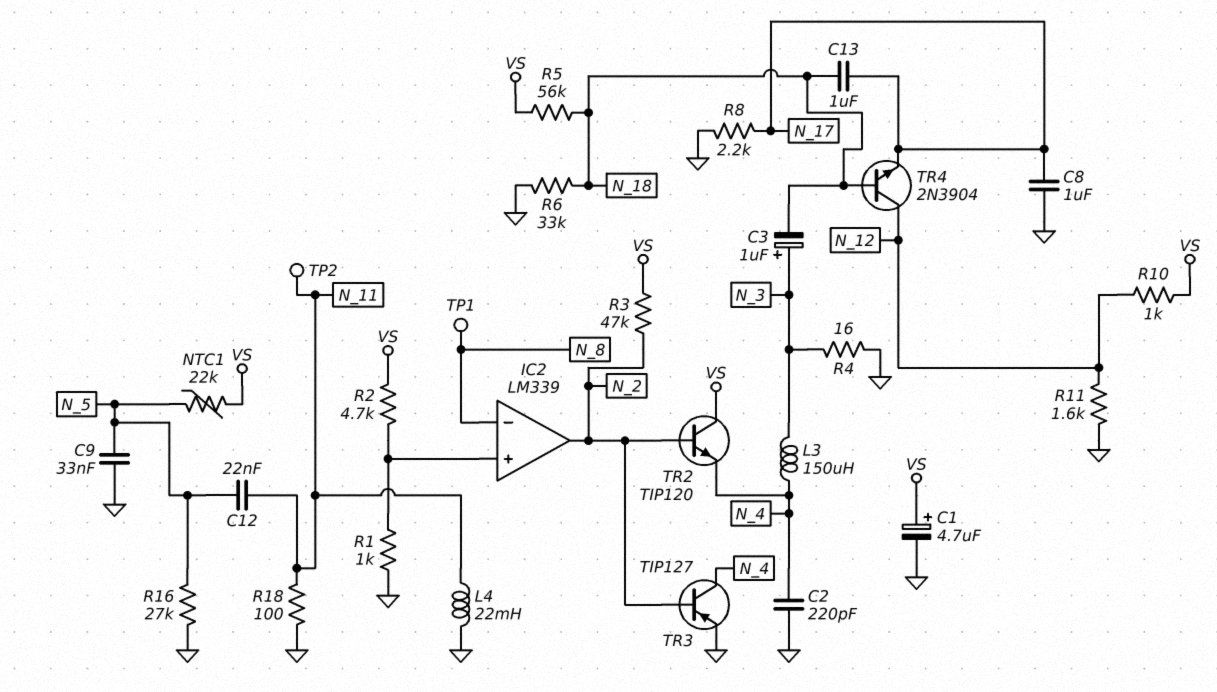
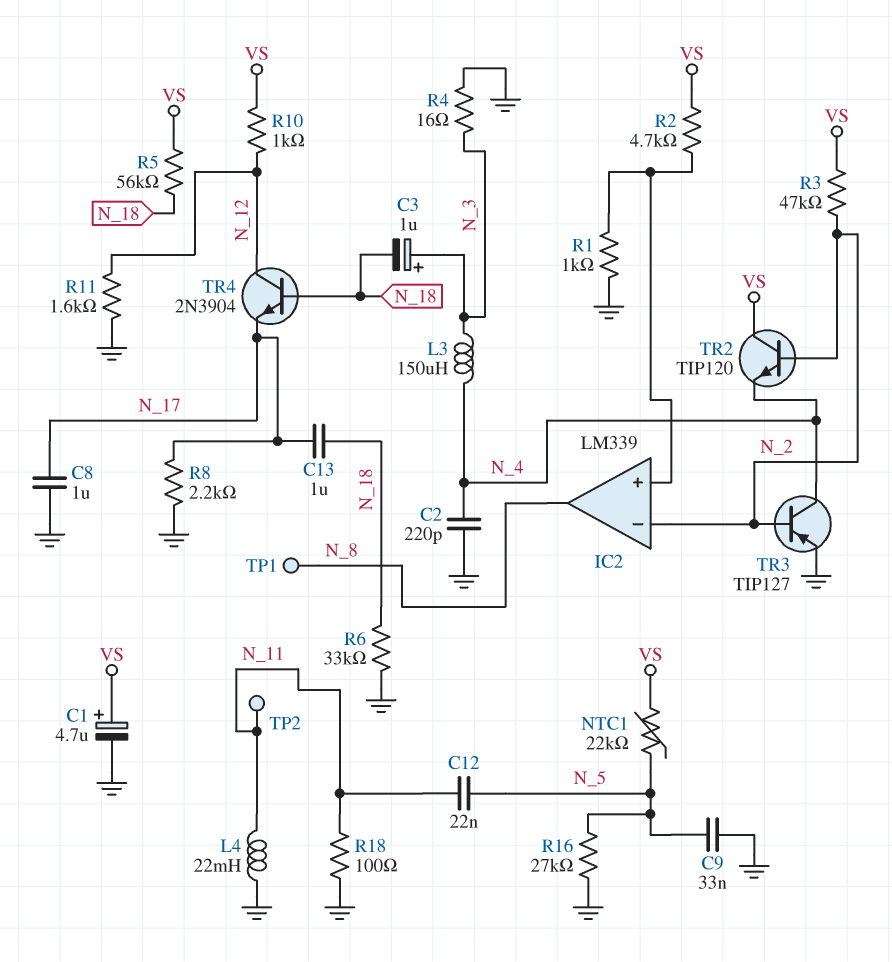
IC2 pin in-: N_8 -> N_2
IC2 pin out: N_2 -> N_8

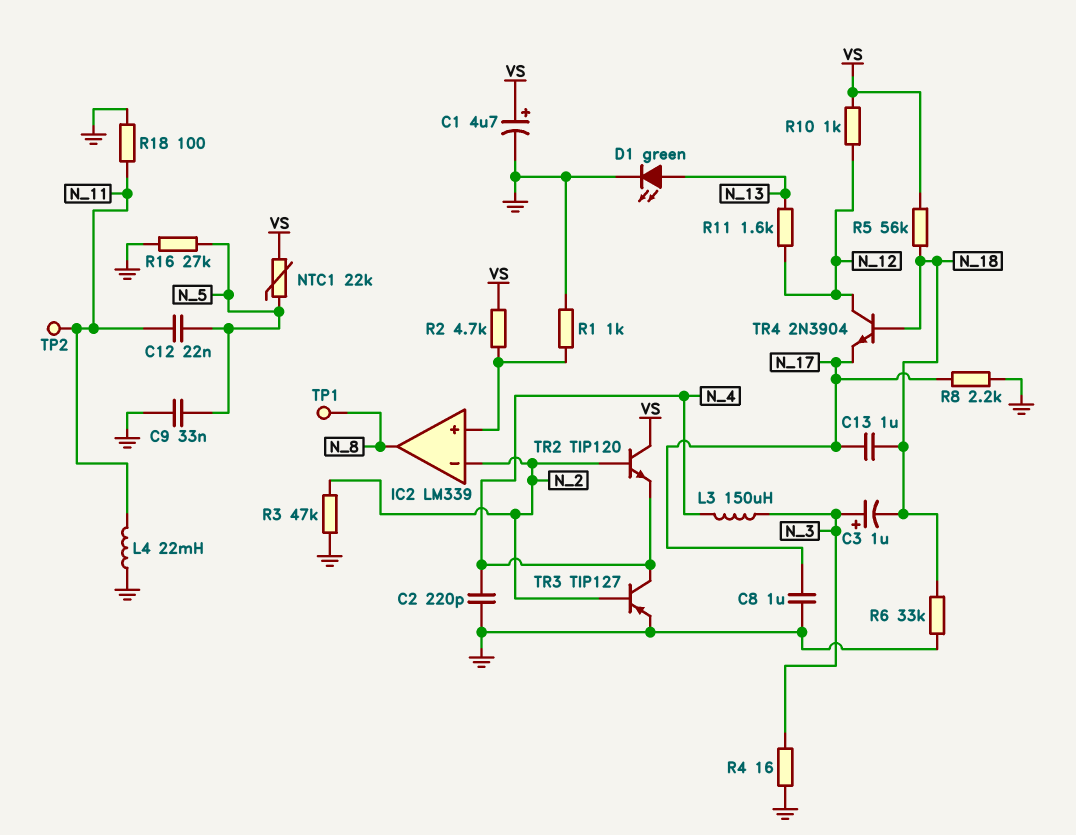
D1: none -> LED green (A N_13, K GND)
R3: 47k (N_2, VS) -> 47k (GND, N_2)
R11: 1.6k (GND, N_12) -> 1.6k (N_12, N_13)

